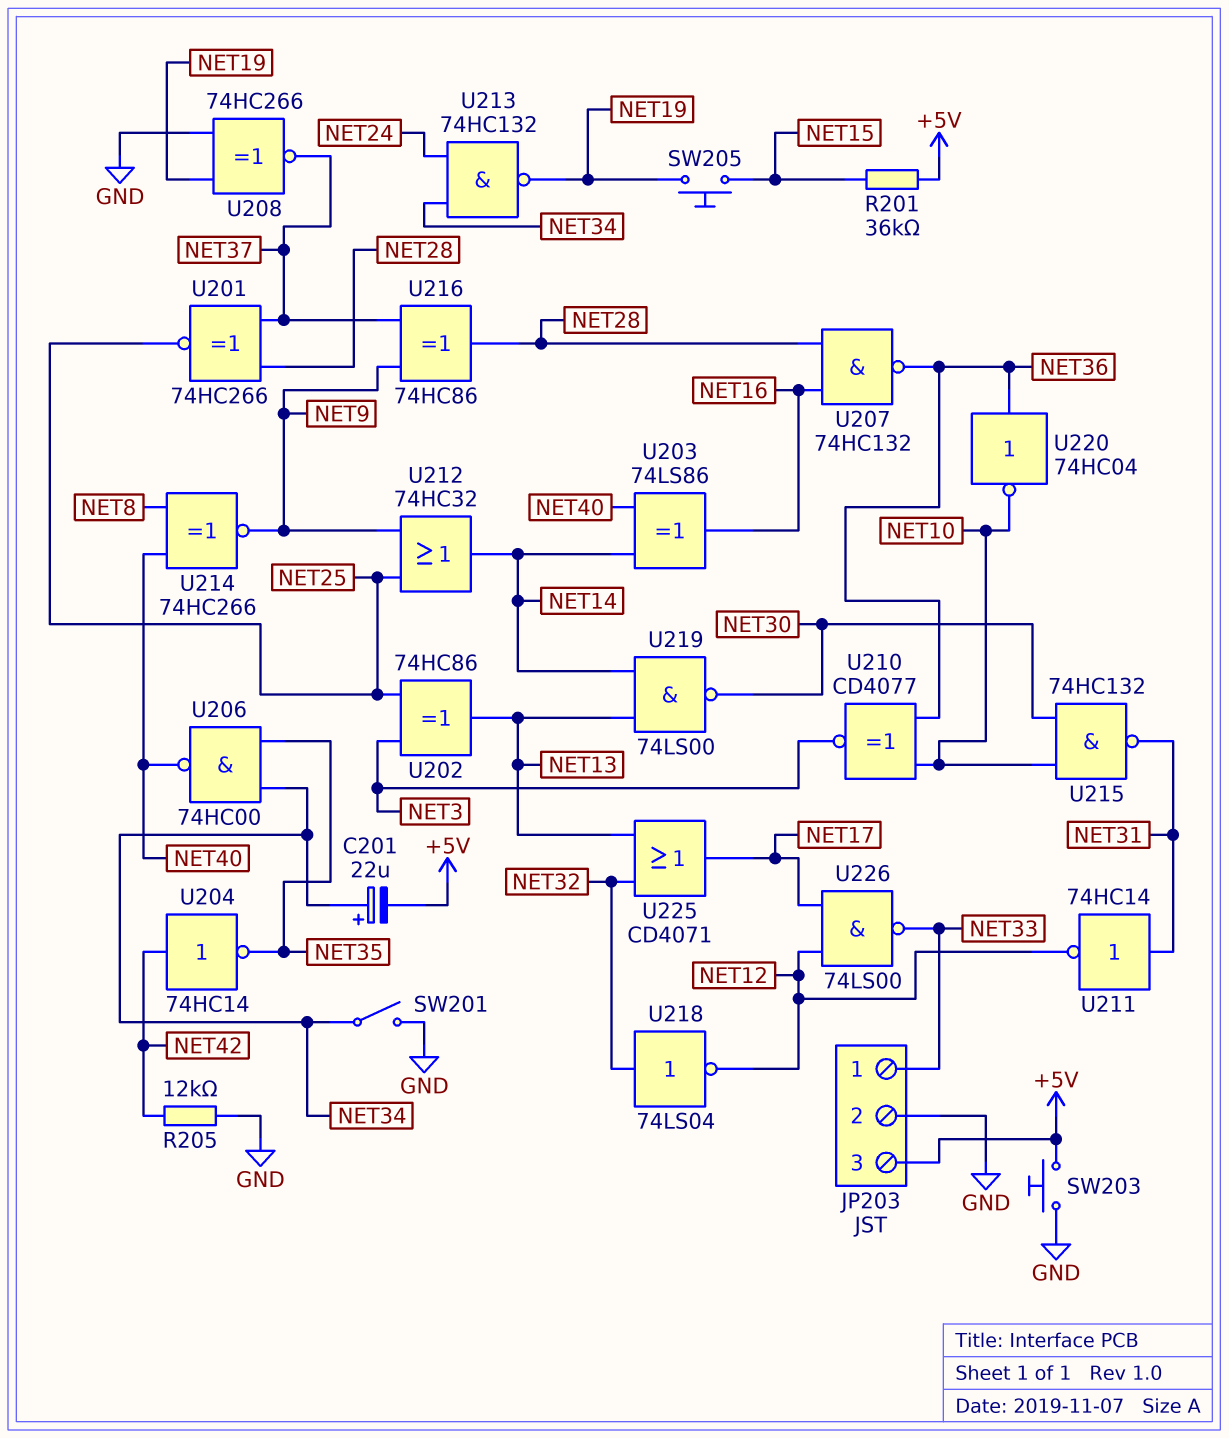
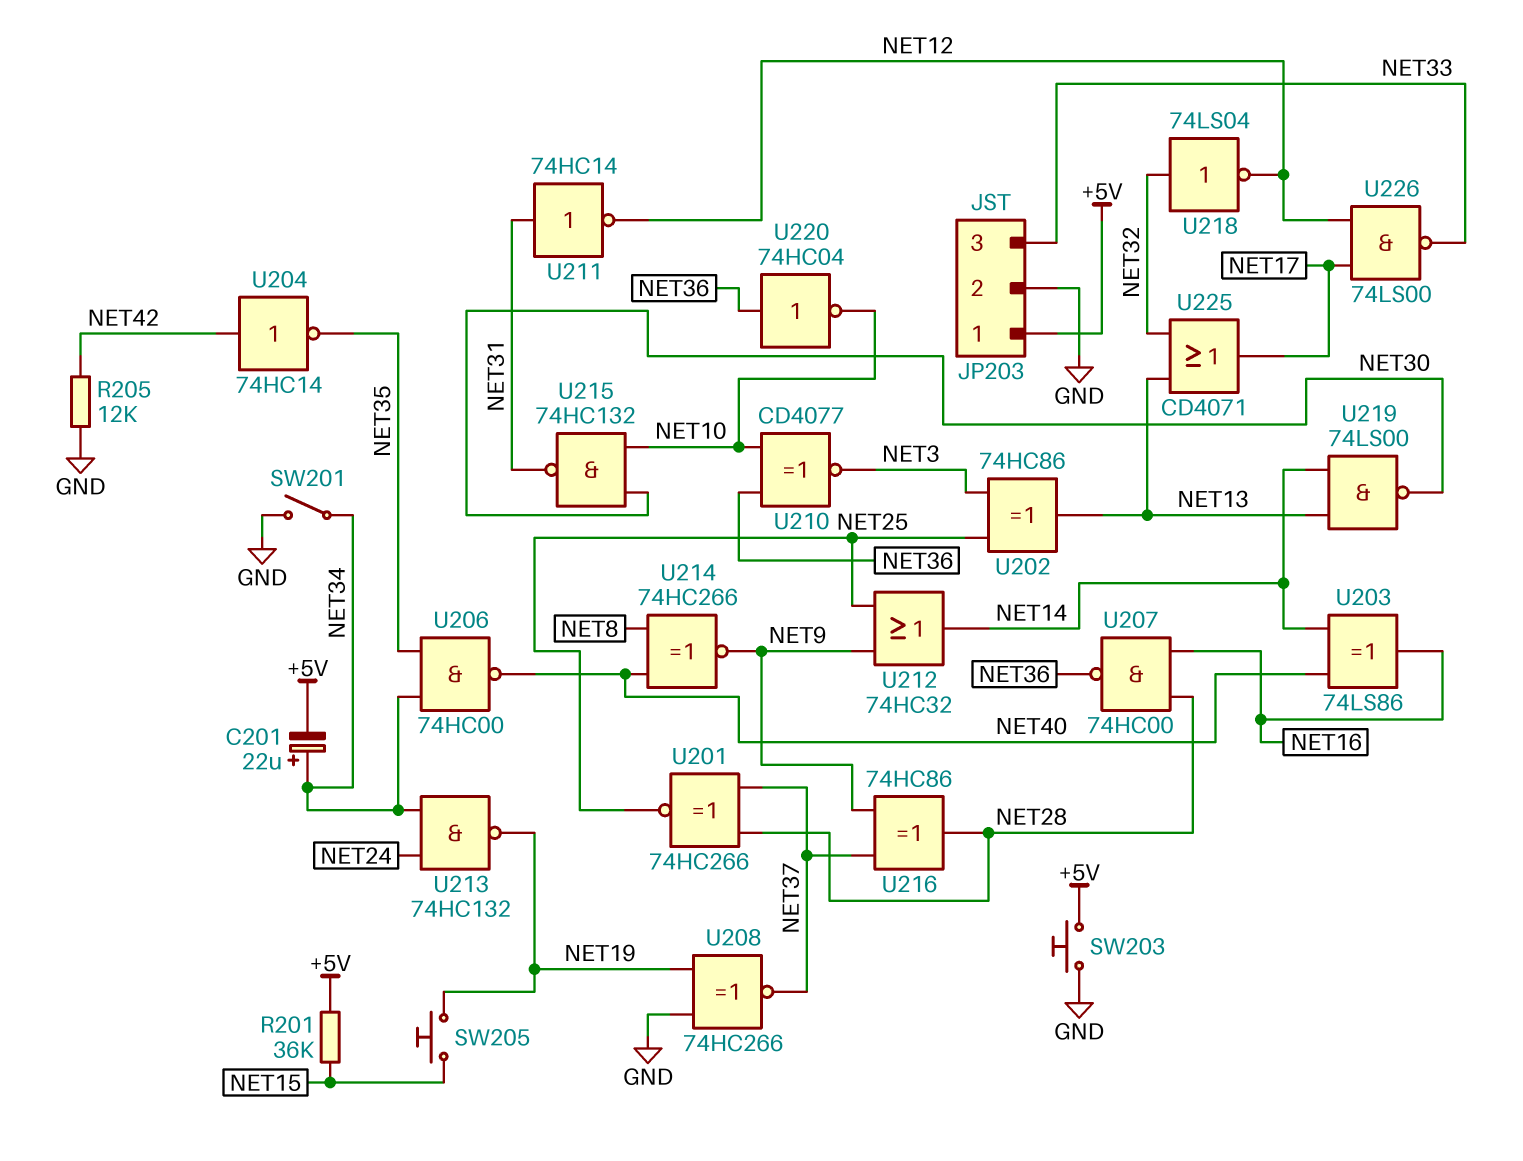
JP203 pin 1: NET33 -> +5V
JP203 pin 3: +5V -> NET33
U207: NAND 74HC132 (in NET16, in NET28, out NET36) -> NAND 74HC00 (in NET16, in NET28, out NET36)

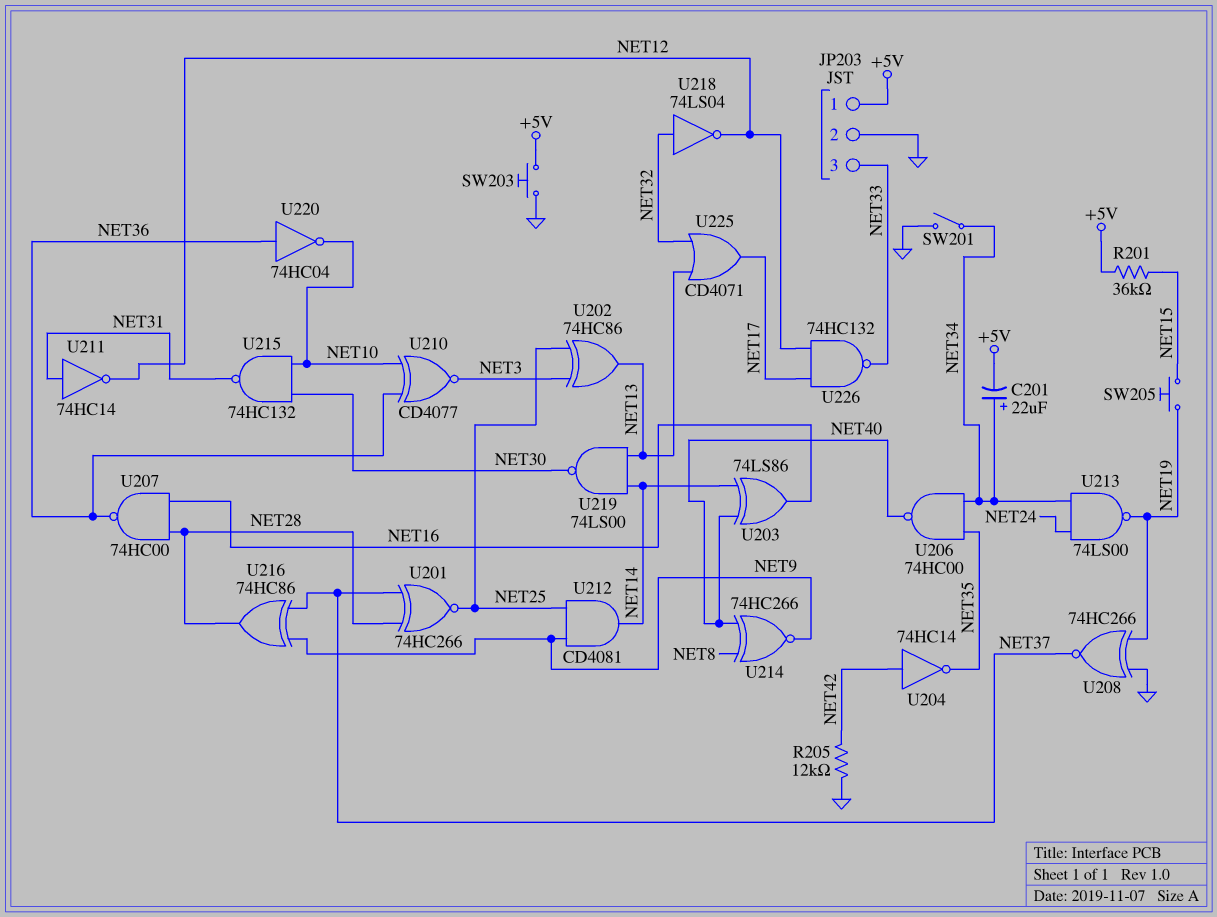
U212: OR 74HC32 (in NET9, in NET25, out NET14) -> AND CD4081 (in NET9, in NET25, out NET14)
U213: NAND 74HC132 (in NET24, in NET34, out NET19) -> NAND 74LS00 (in NET24, in NET34, out NET19)
U226: NAND 74LS00 (in NET12, in NET17, out NET33) -> NAND 74HC132 (in NET12, in NET17, out NET33)

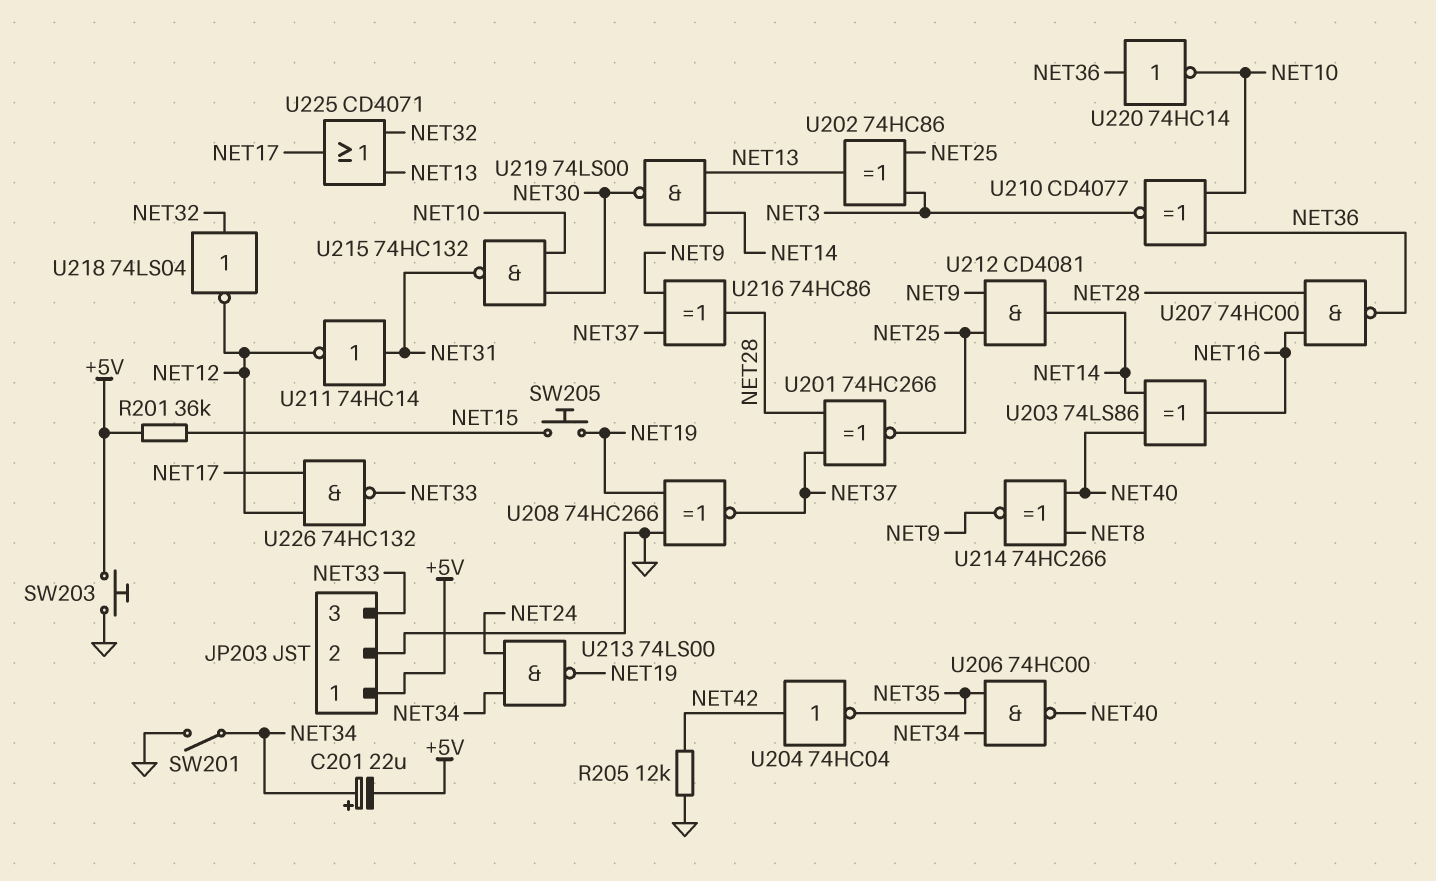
U204: NOT 74HC14 (in NET42, out NET35) -> NOT 74HC04 (in NET42, out NET35)
U220: NOT 74HC04 (in NET36, out NET10) -> NOT 74HC14 (in NET36, out NET10)

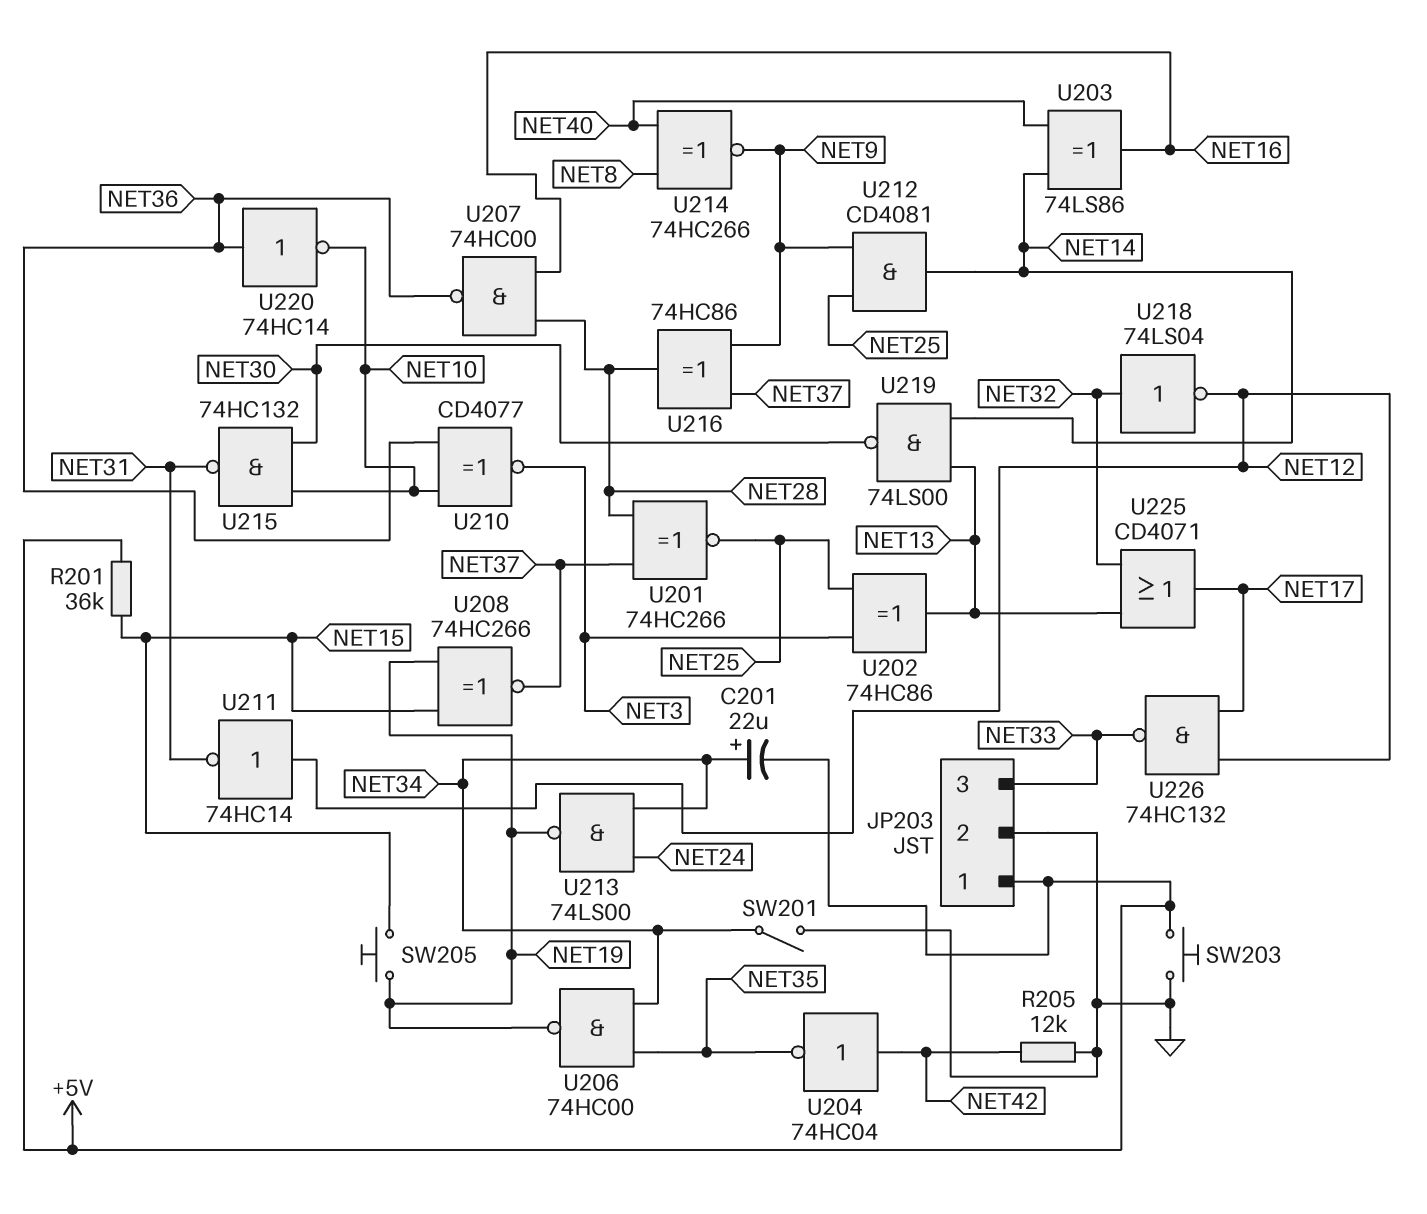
U206: NAND 74HC00 (in NET34, in NET35, out NET40) -> NAND 74HC00 (in NET34, in NET35, out NET19)
U208: XNOR 74HC266 (in GND, in NET19, out NET37) -> XNOR 74HC266 (in NET15, in NET19, out NET37)
U211: NOT 74HC14 (in NET31, out NET12) -> NOT 74HC14 (in NET12, out NET31)

